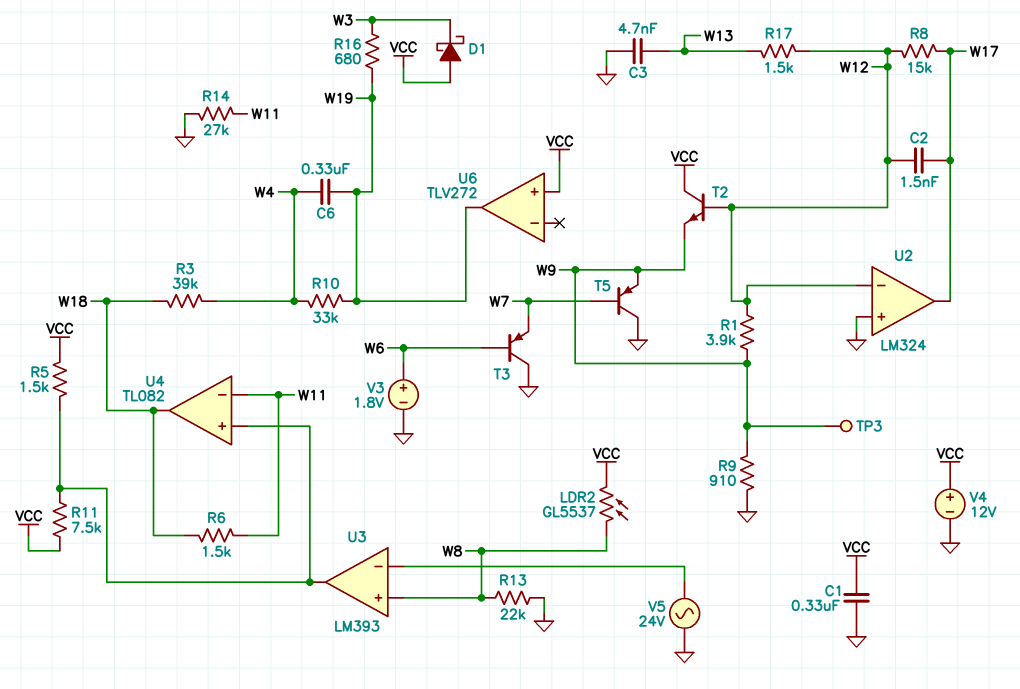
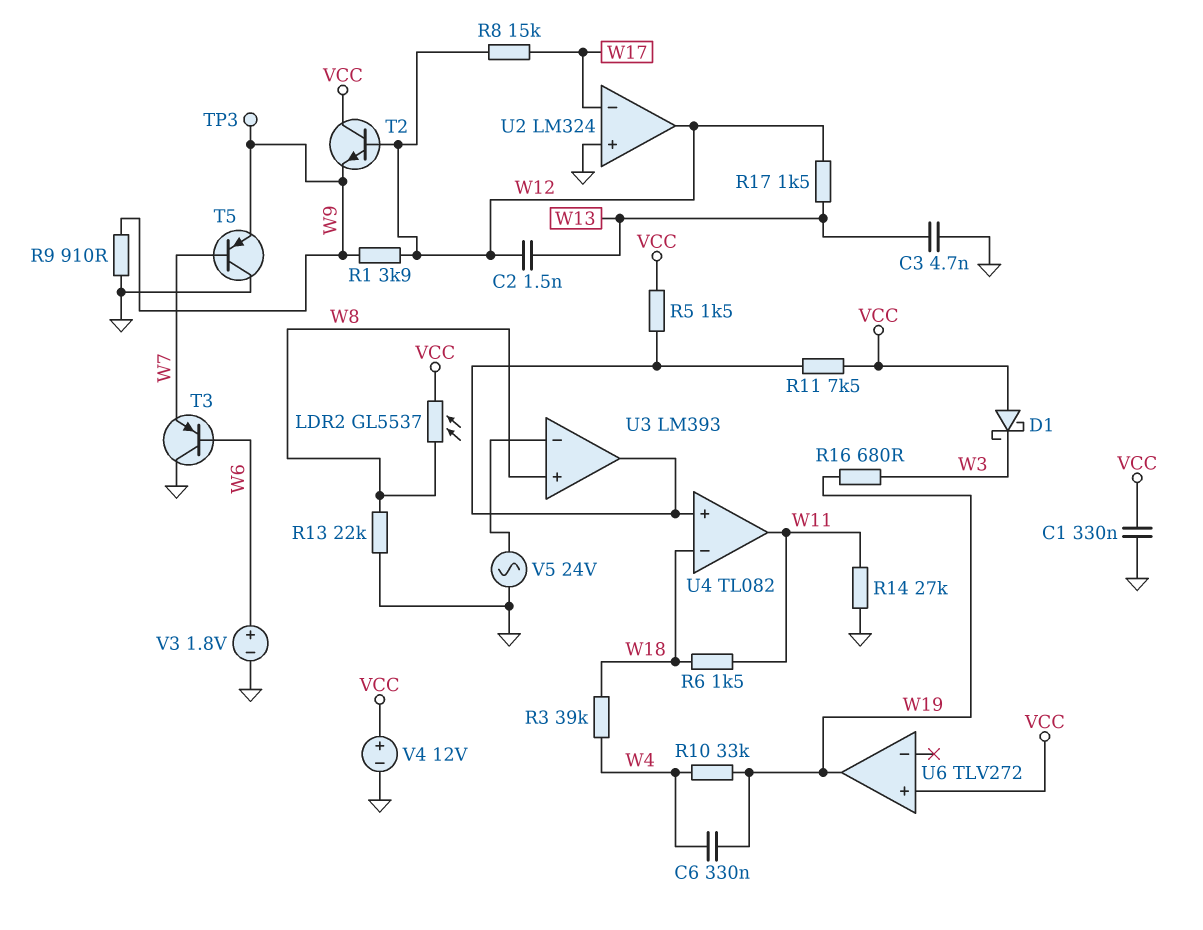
C2: 1.5nF (W12, W17) -> 1.5nF (W12, W13)
U2 pin in-: W12 -> W17
U2 pin out: W17 -> W12
U4 pin in-: W11 -> W18
U4 pin out: W18 -> W11

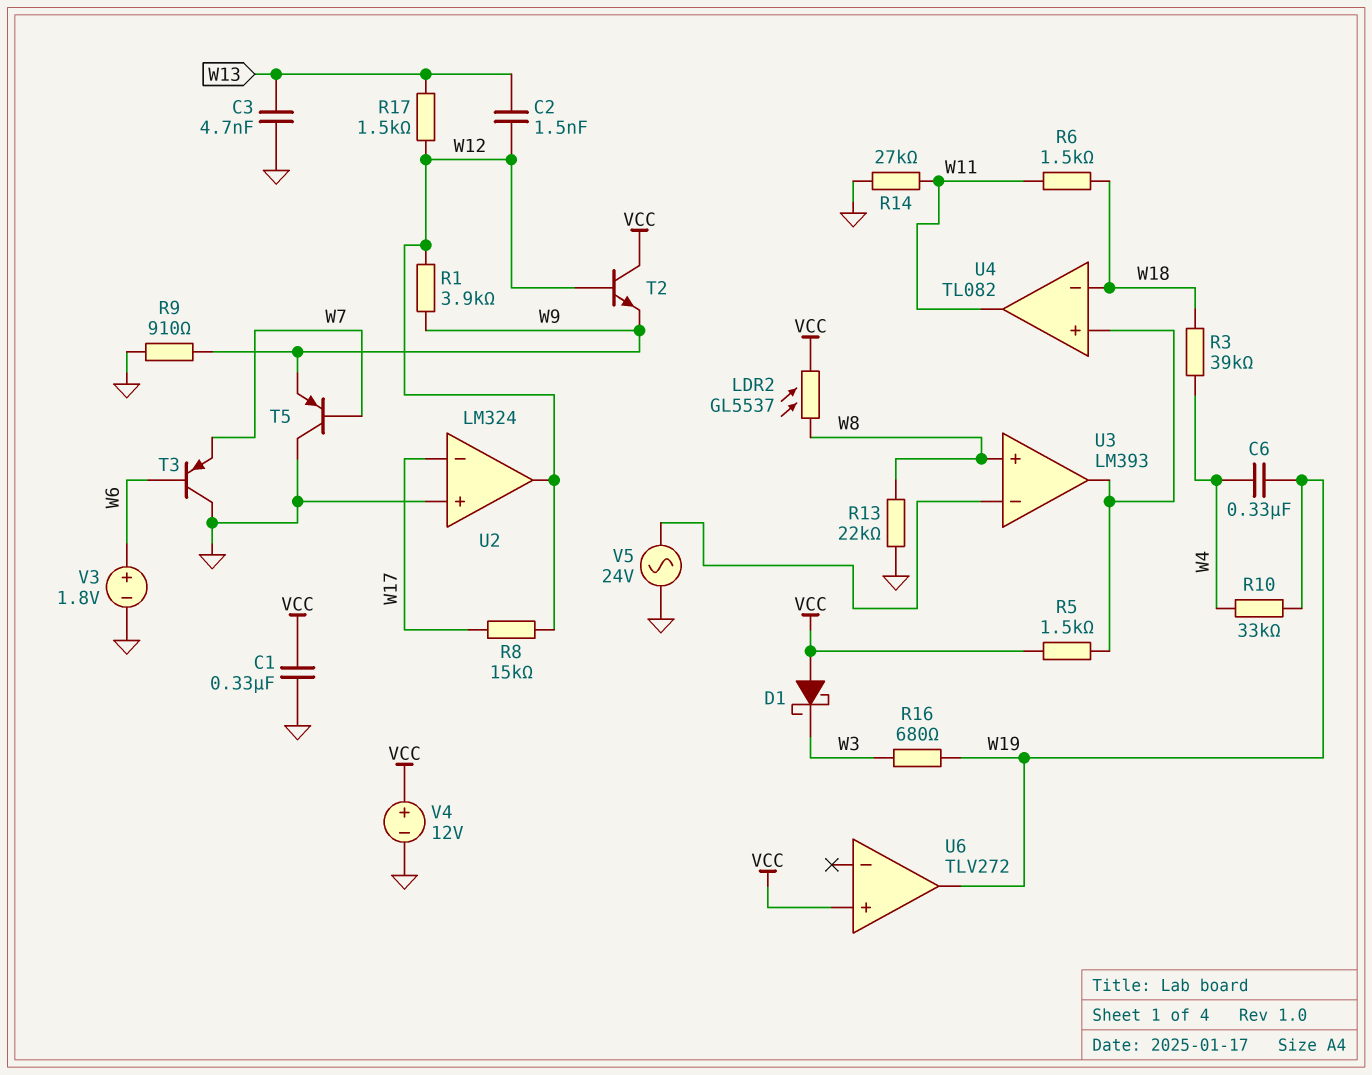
R11: 7.5k (U3/out, VCC) -> none
TP3: test point (W9) -> none

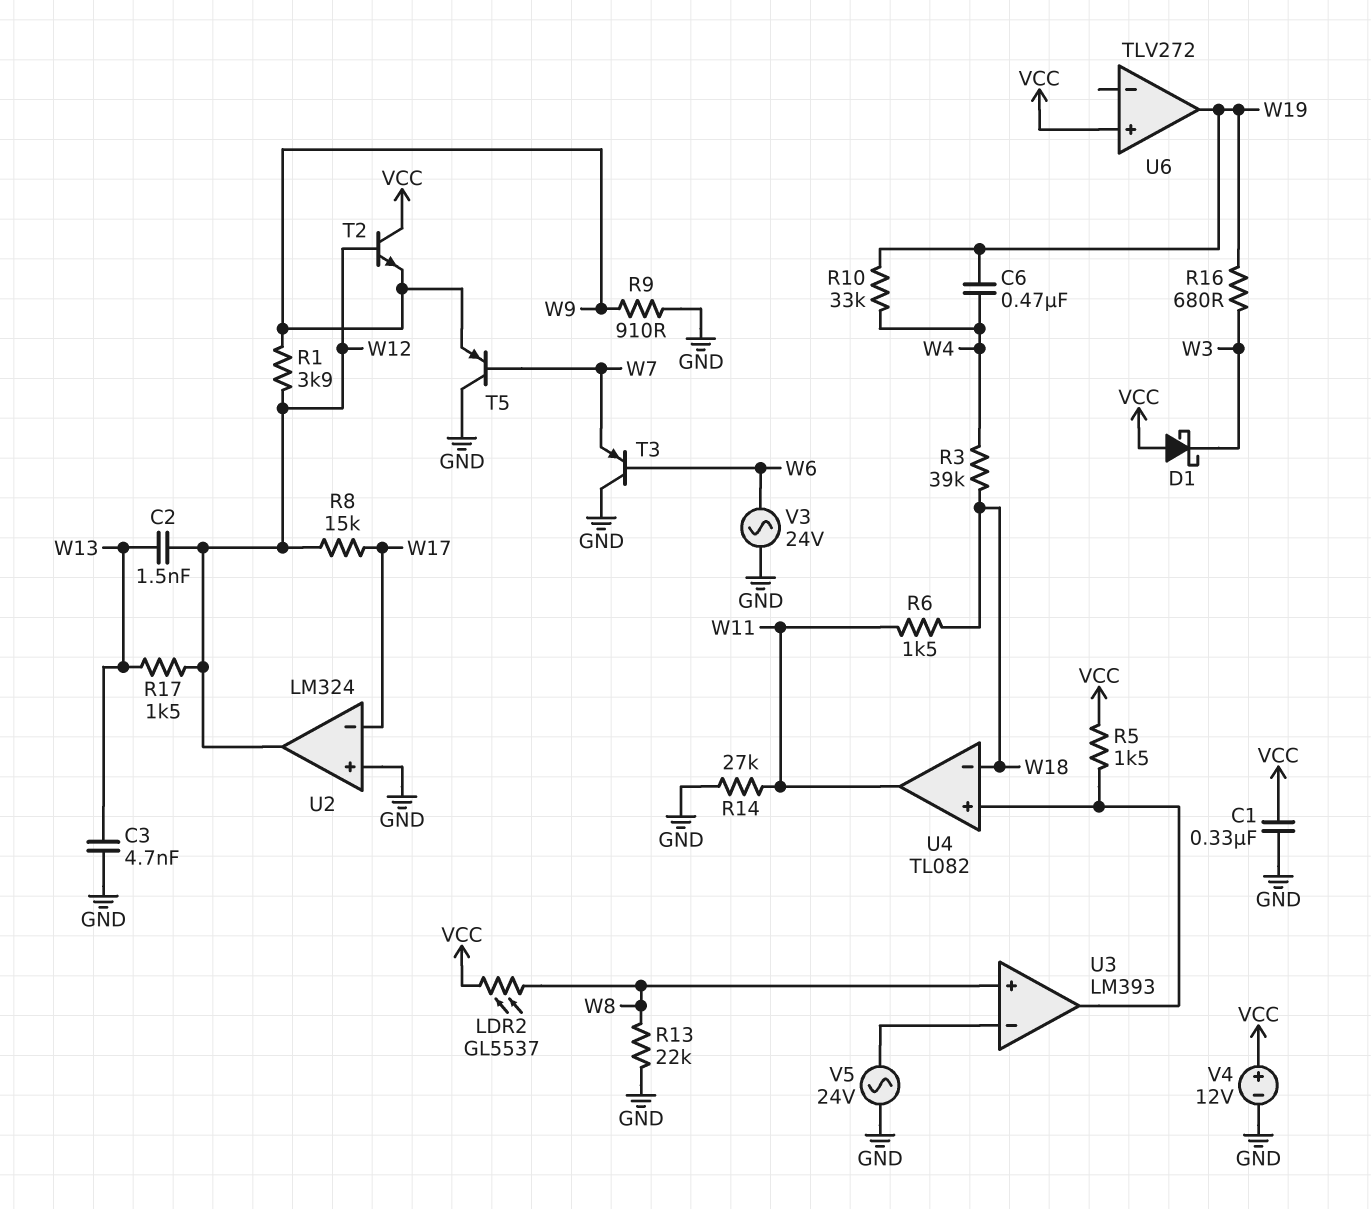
C6: 330nF (W4, W19) -> 470nF (W4, W19)
V3: 1.8V (plus W6, minus GND) -> AC 24V (GND, W6)

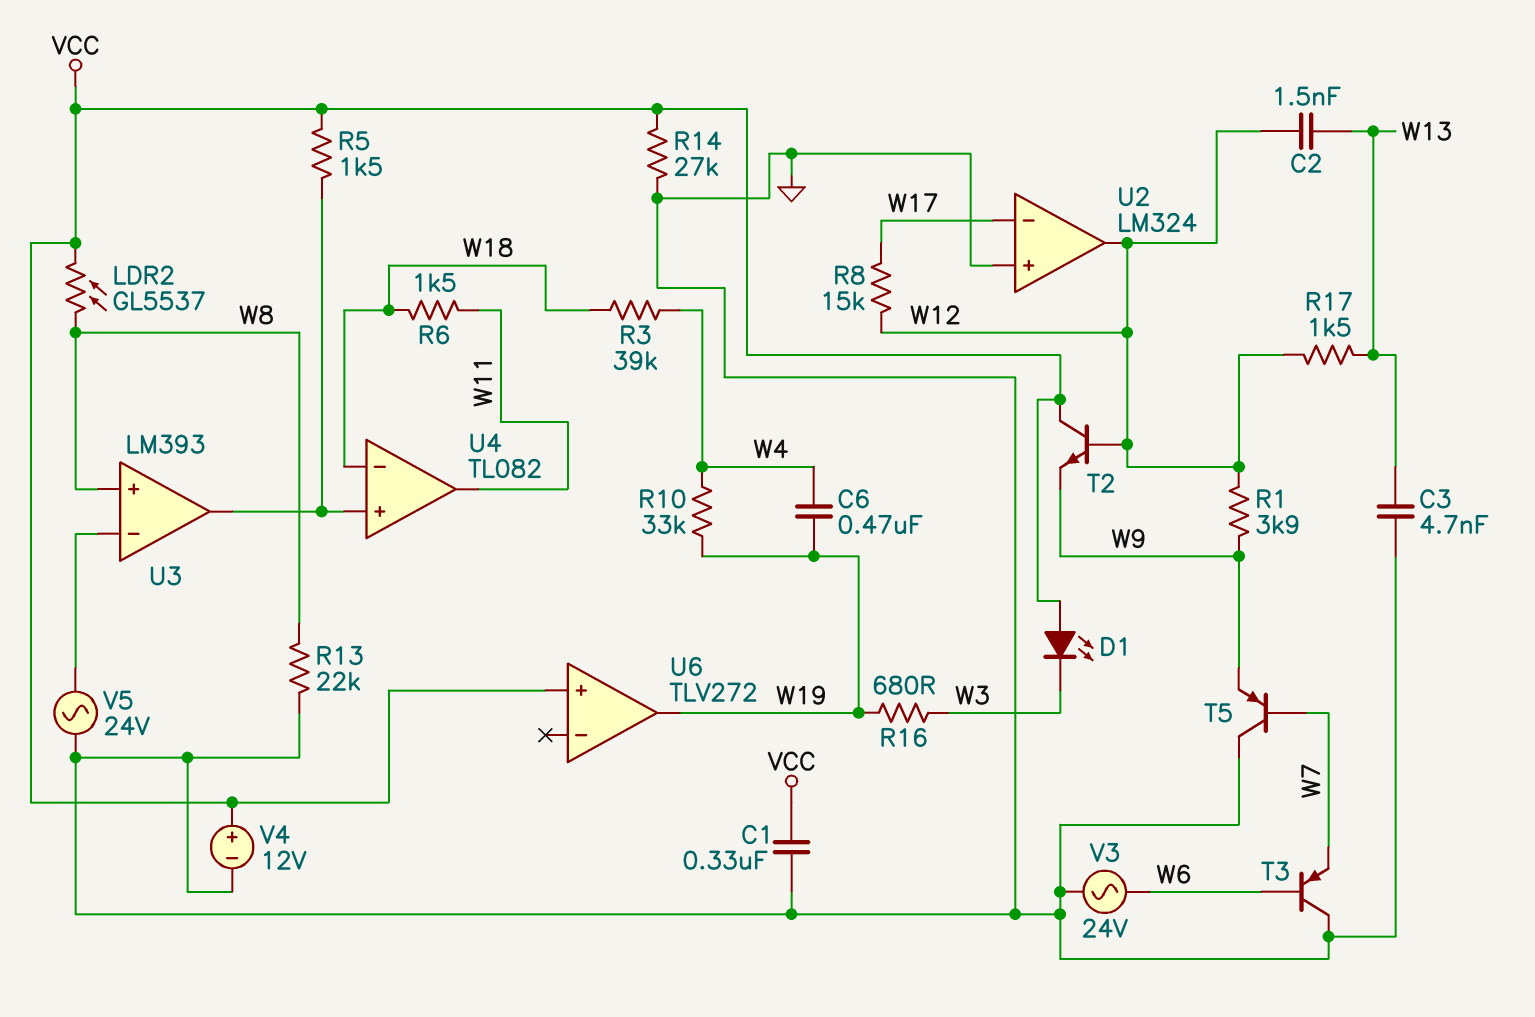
D1: schottky (A VCC, K W3) -> LED (A VCC, K W3)
R9: 910 (GND, W9) -> none
R14: 27k (GND, W11) -> 27k (GND, VCC)

